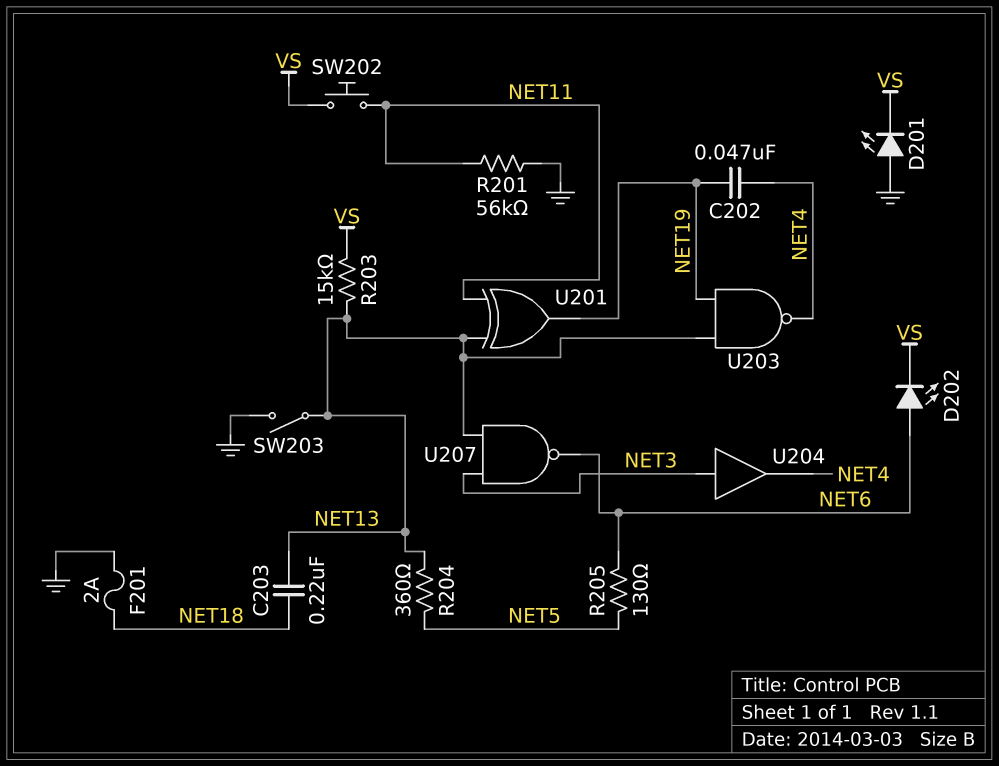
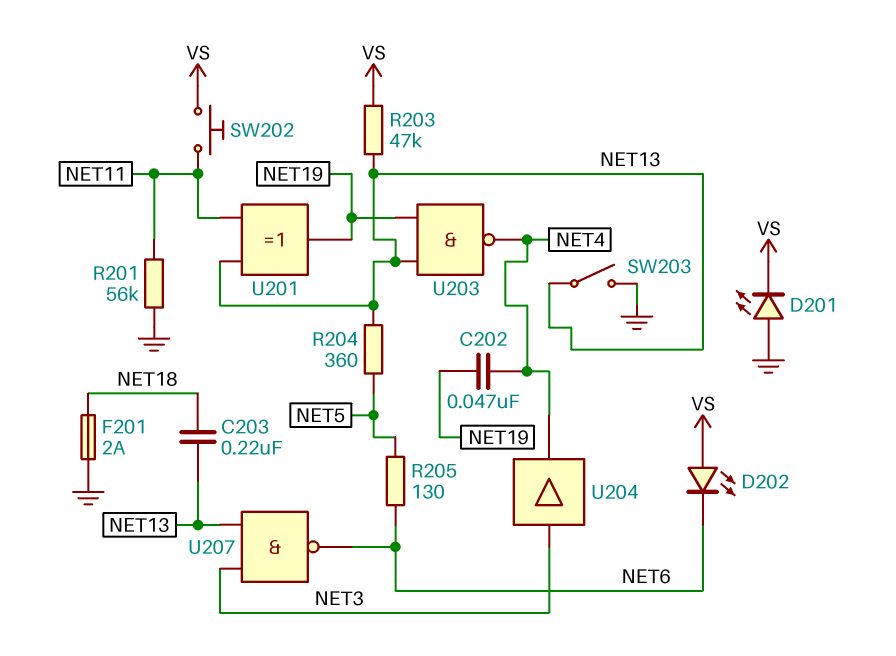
D202: LED (A NET6, K VS) -> LED (A VS, K NET6)
R203: 15k (NET13, VS) -> 47k (NET13, VS)

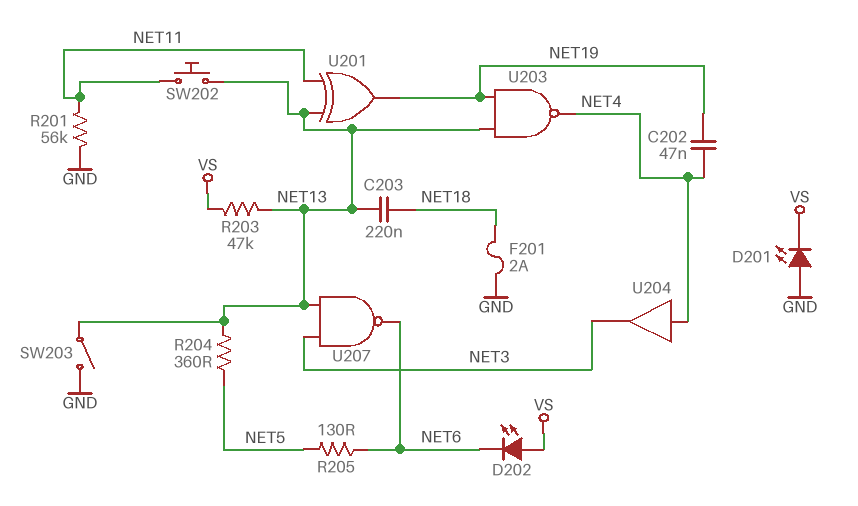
SW202: button (NET11, VS) -> button (NET11, NET13)
U204: buffer (in NET3, out NET4) -> buffer (in NET4, out NET3)

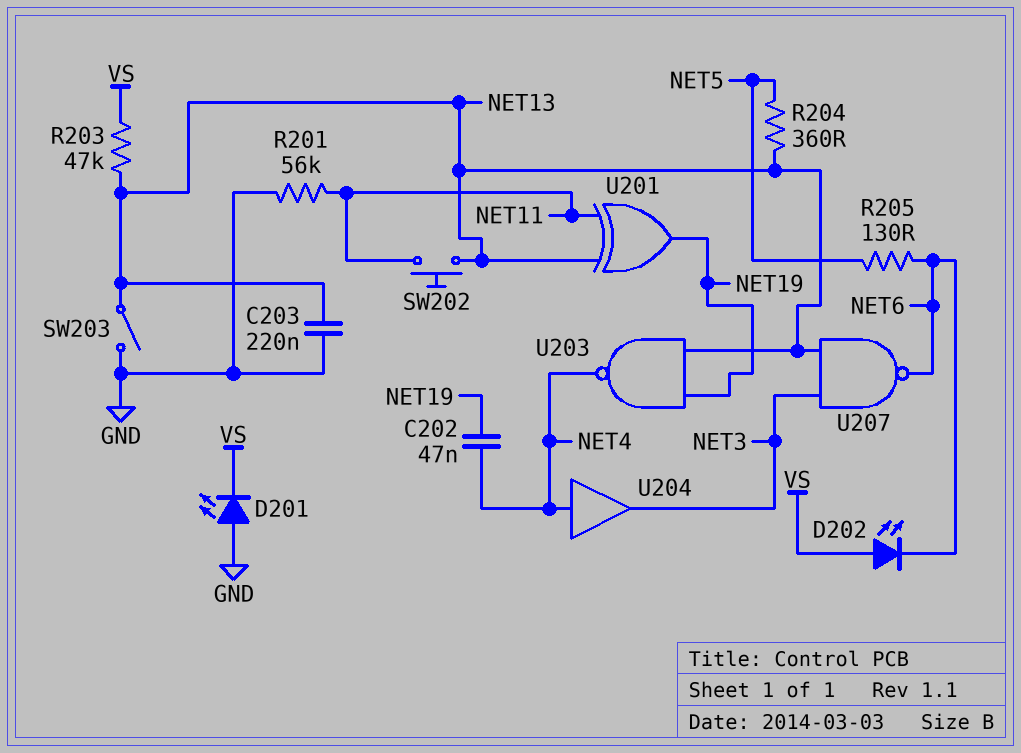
C203: 220nF (NET13, NET18) -> 220nF (GND, NET13)
F201: 2A (GND, NET18) -> none

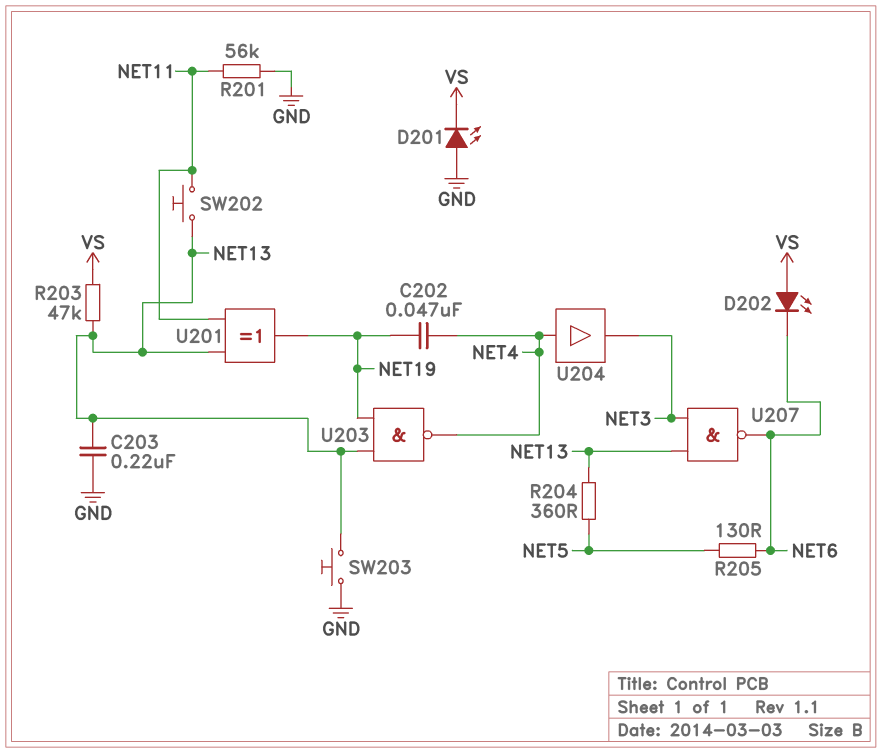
SW203: switch (GND, NET13) -> button (GND, NET13)

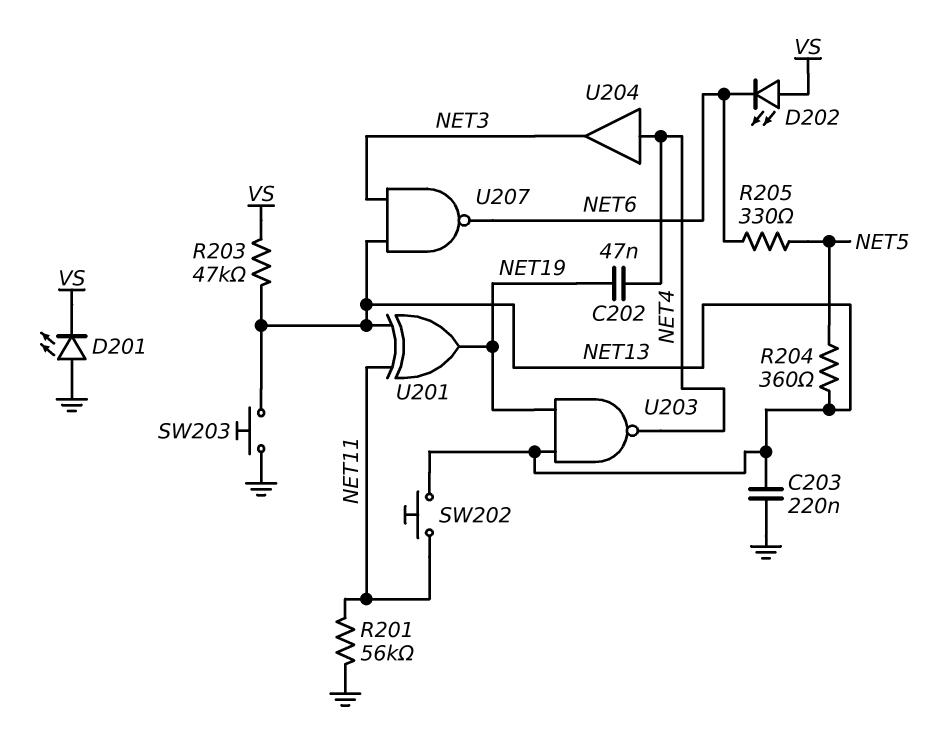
R205: 130 (NET5, NET6) -> 330 (NET5, NET6)

